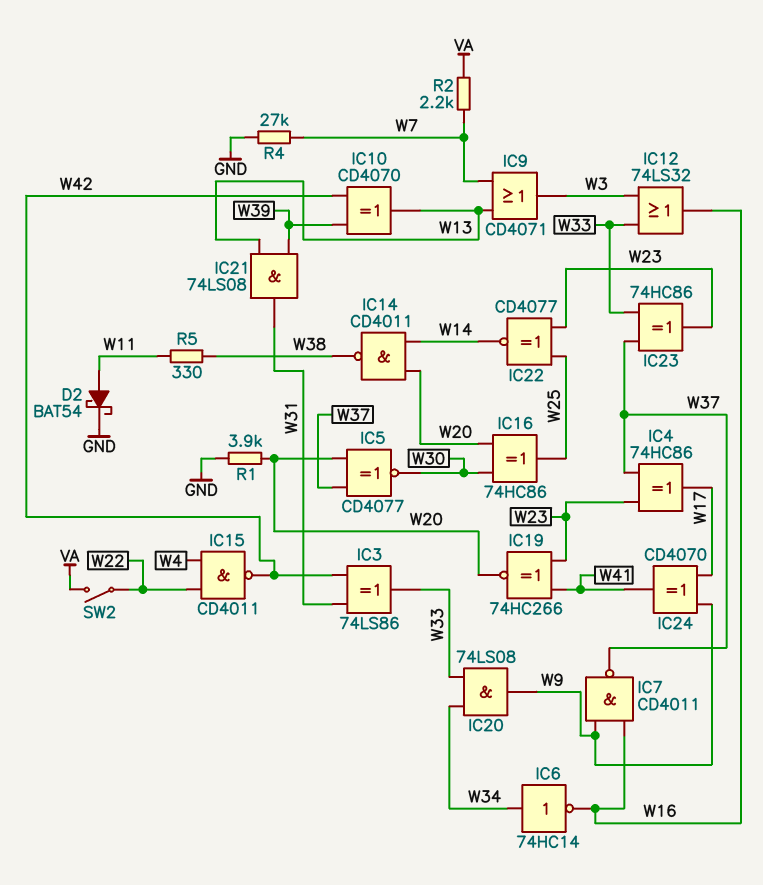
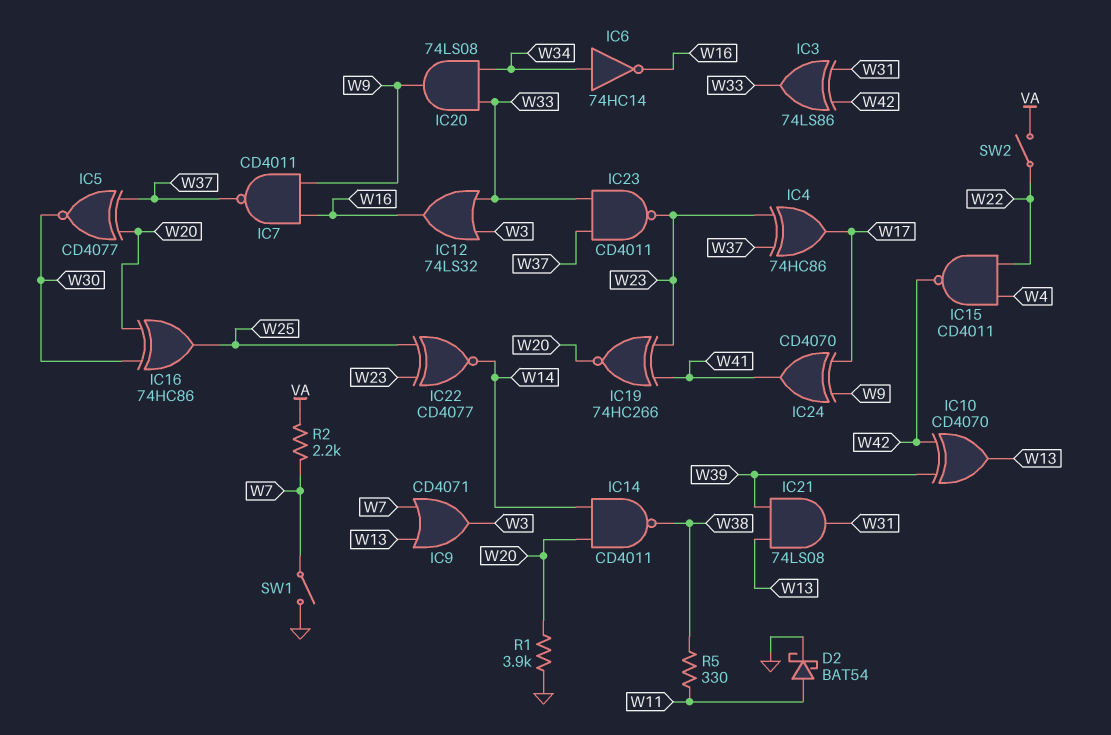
IC23: XOR 74HC86 (in W33, in W37, out W23) -> NAND CD4011 (in W33, in W37, out W23)
R4: 27k (GND, W7) -> none
SW1: none -> switch (GND, W7)

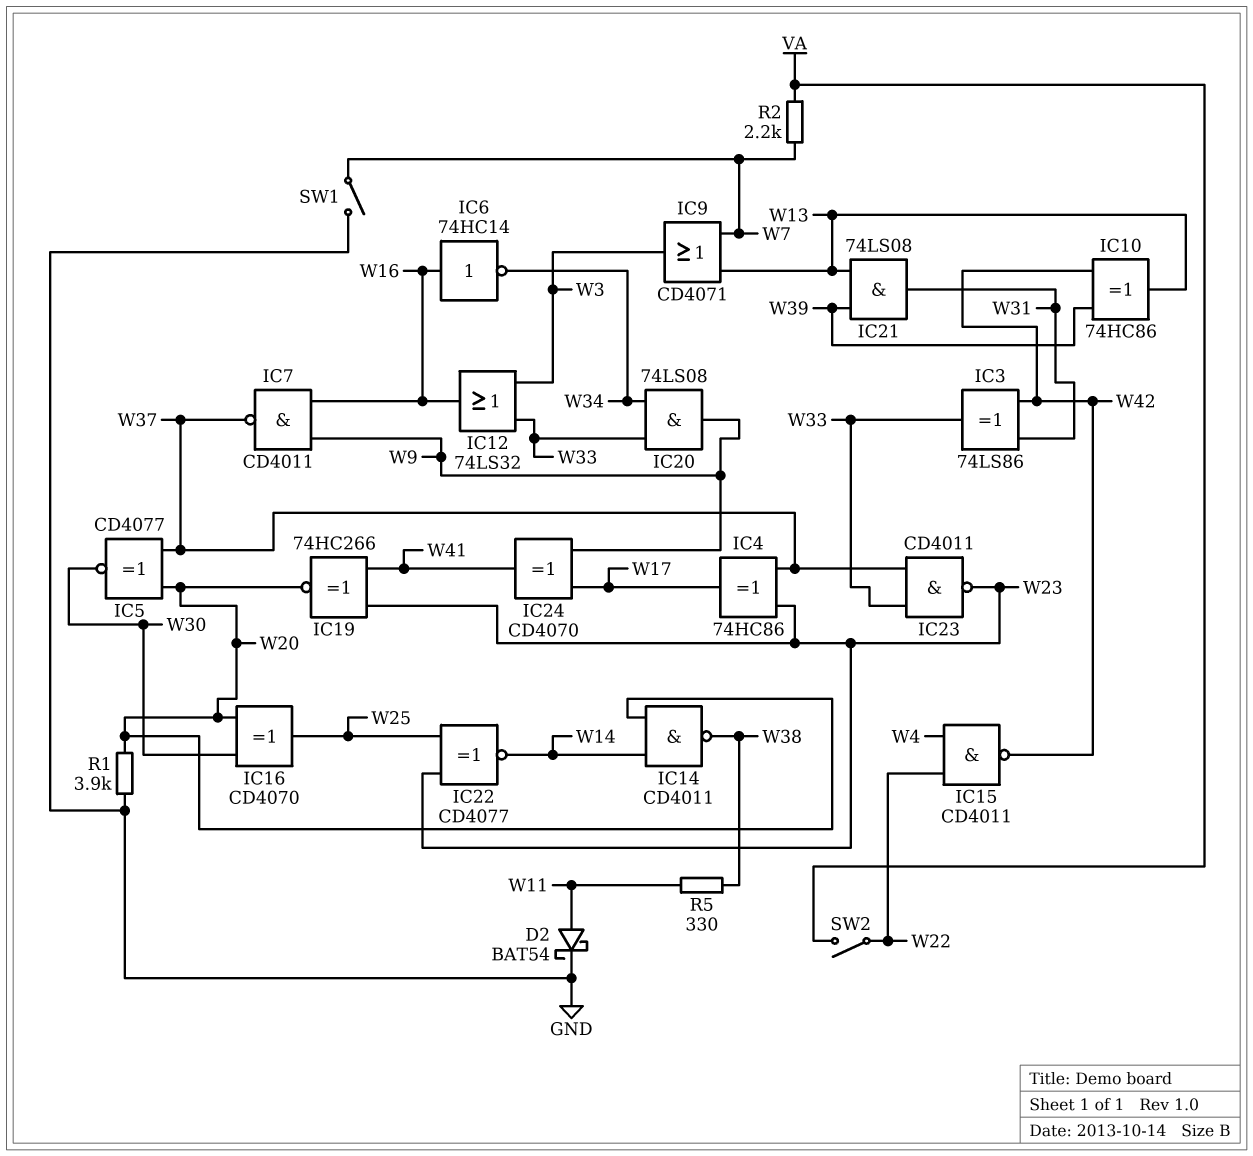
IC6: NOT 74HC14 (in W34, out W16) -> NOT 74HC14 (in W16, out W34)
IC10: XOR CD4070 (in W39, in W42, out W13) -> XOR 74HC86 (in W39, in W42, out W13)
IC16: XOR 74HC86 (in W20, in W30, out W25) -> XOR CD4070 (in W20, in W30, out W25)

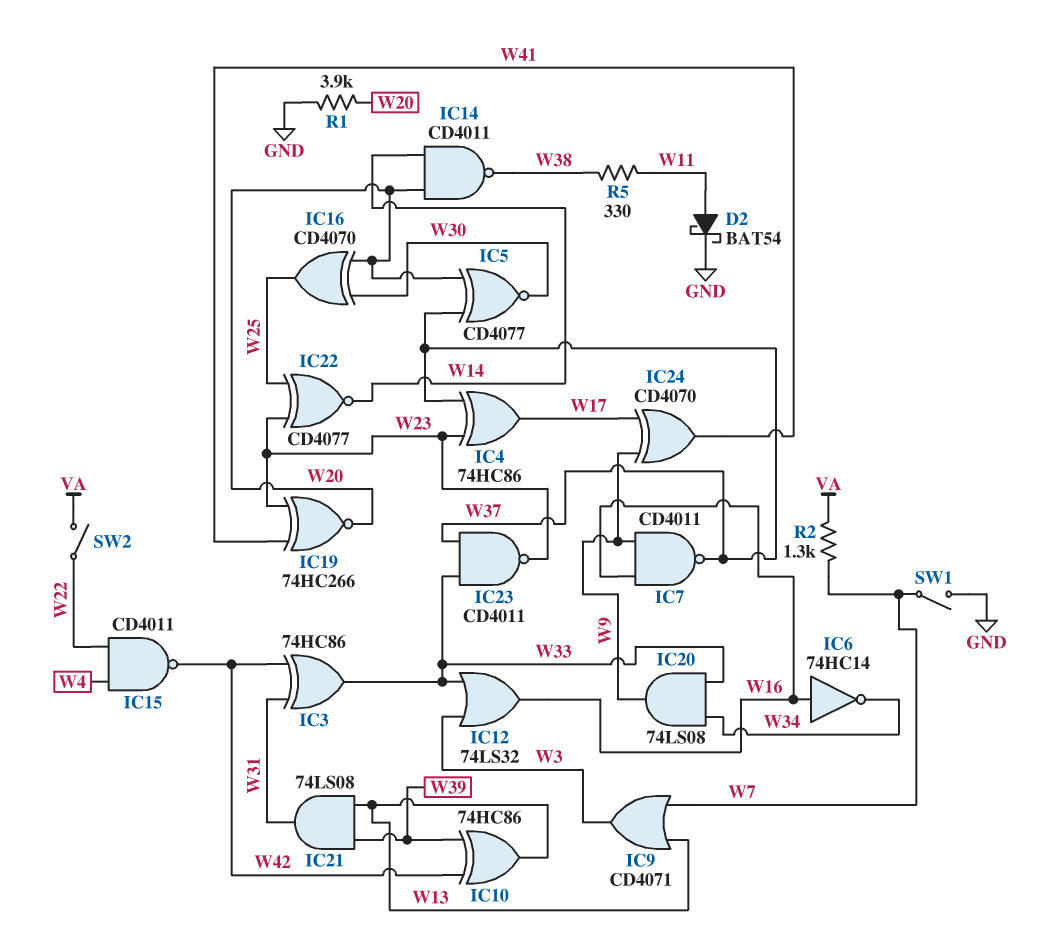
IC3: XOR 74LS86 (in W31, in W42, out W33) -> XOR 74HC86 (in W31, in W42, out W33)
R2: 2.2k (VA, W7) -> 1.3k (VA, W7)

